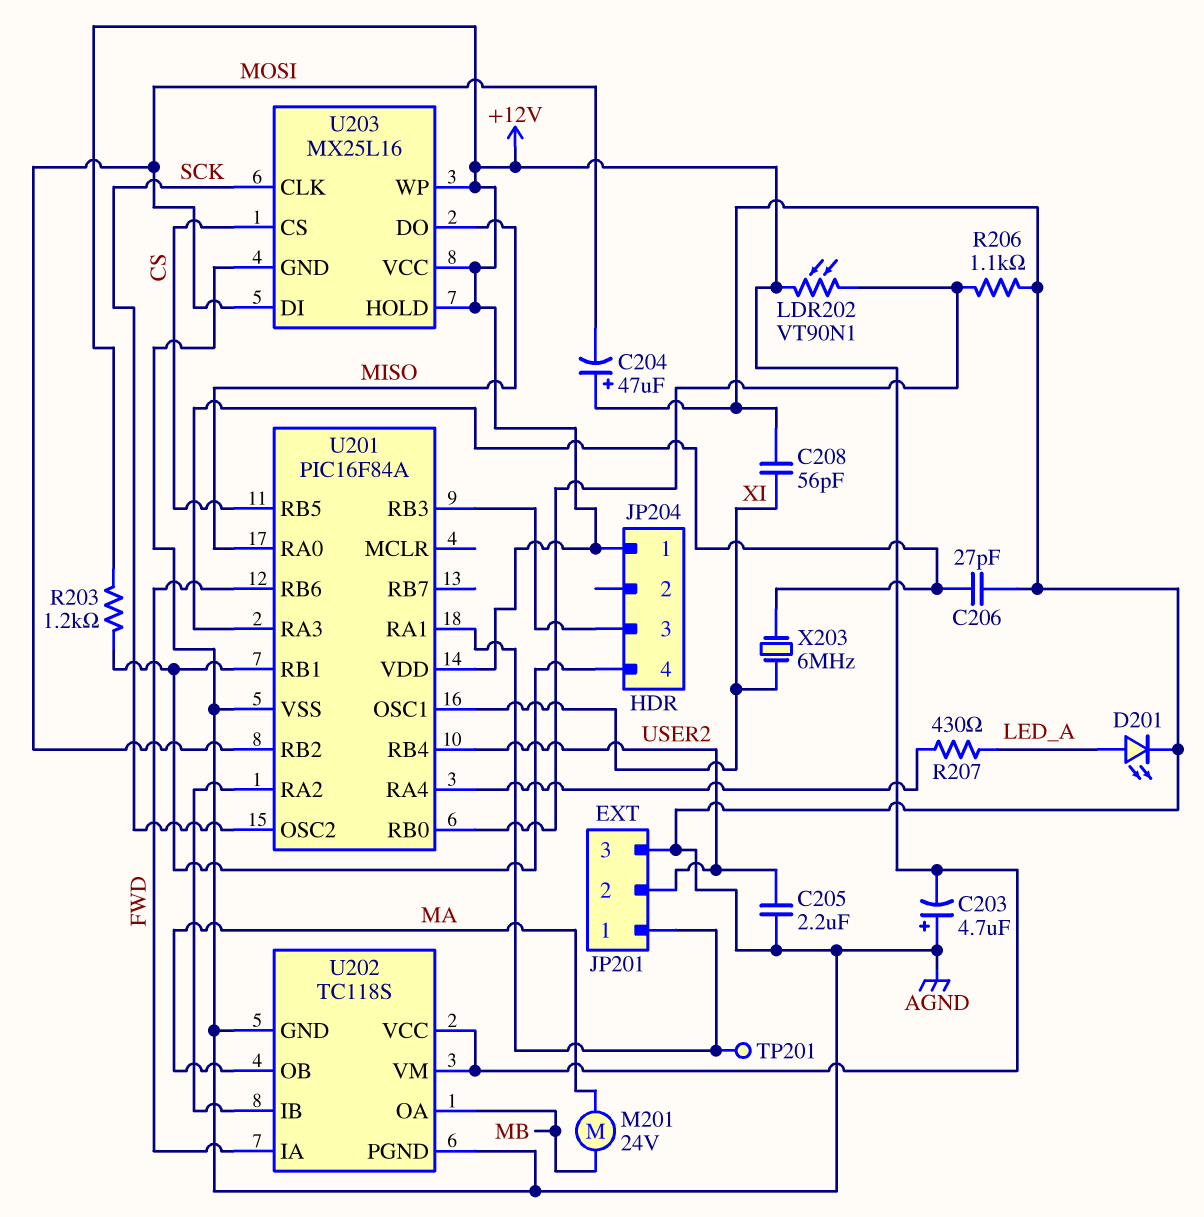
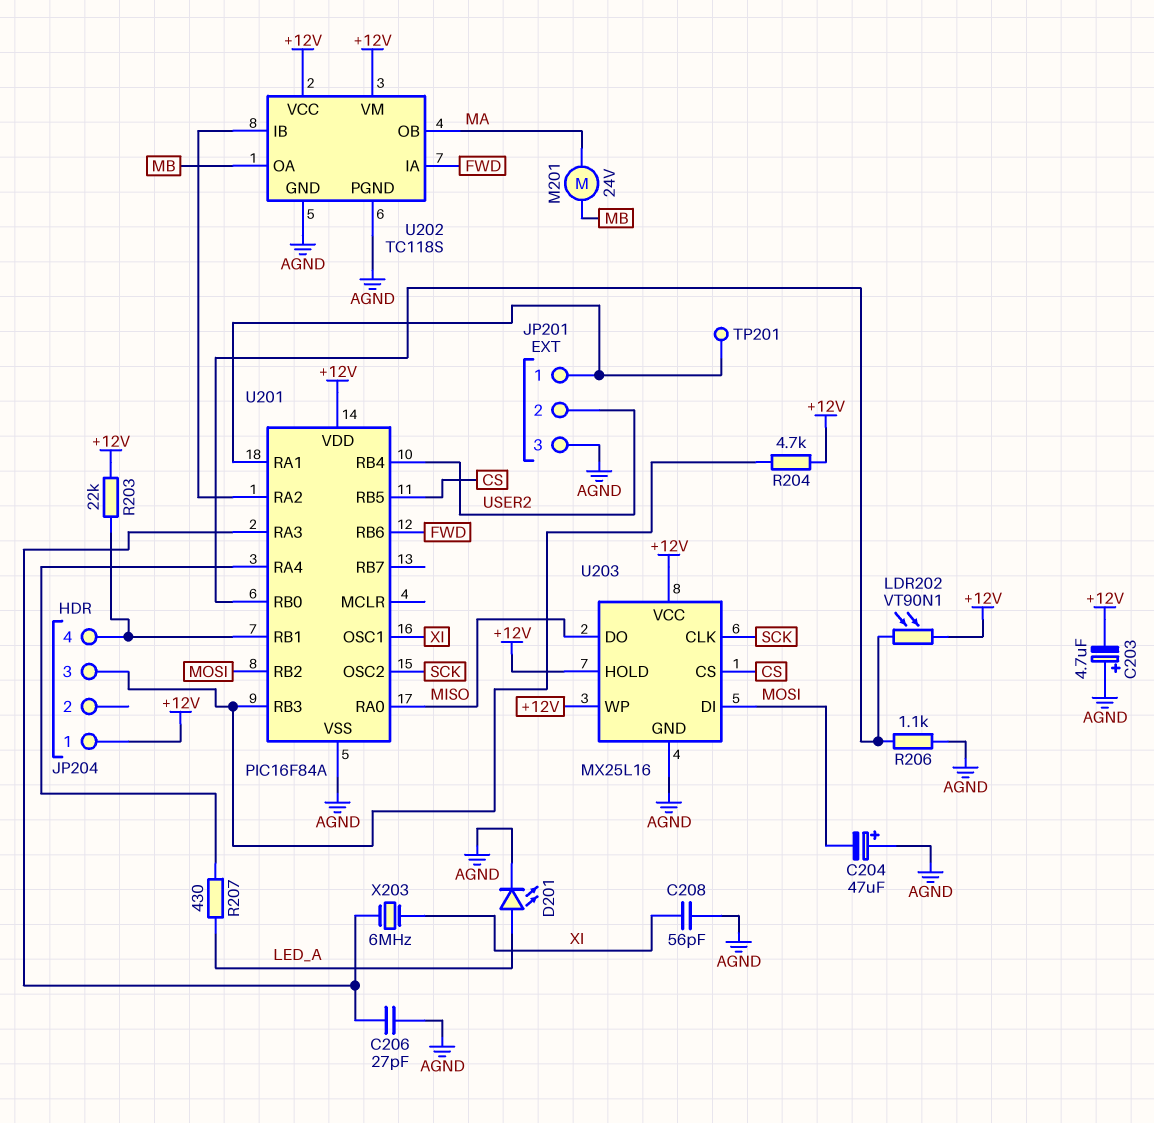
C205: 2.2uF (AGND, USER2) -> none
R203: 1.2k (+12V, JP204/4) -> 22k (+12V, JP204/4)
R204: none -> 4.7k (+12V, JP204/3)

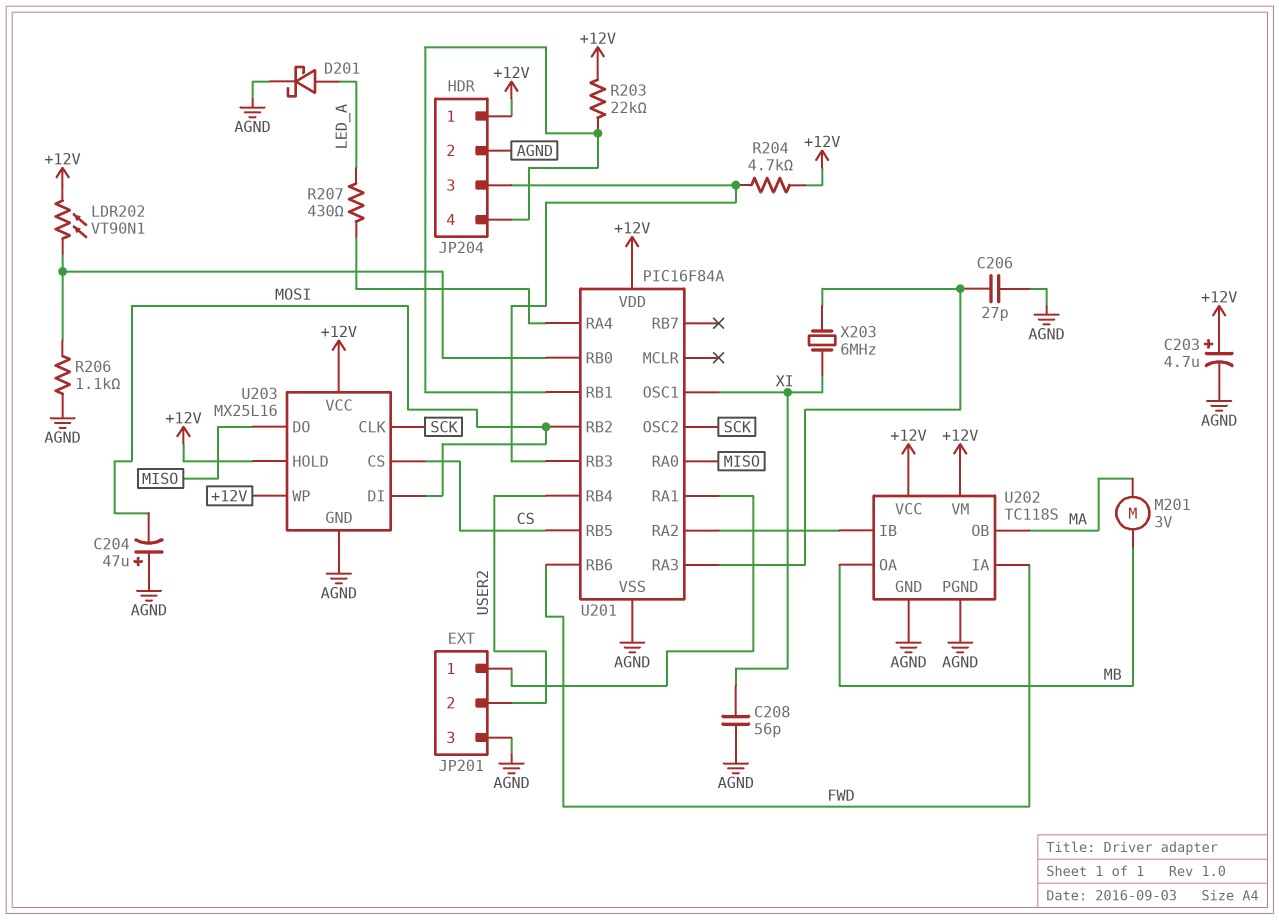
C203: 4.7uF (plus AGND, minus +12V) -> 4.7uF (plus +12V, minus AGND)
D201: LED (A LED_A, K AGND) -> schottky (A LED_A, K AGND)
JP204 pin 2: none -> AGND
M201: motor 24V (MA, MB) -> motor 3V (MA, MB)
TP201: test point (JP201/1) -> none

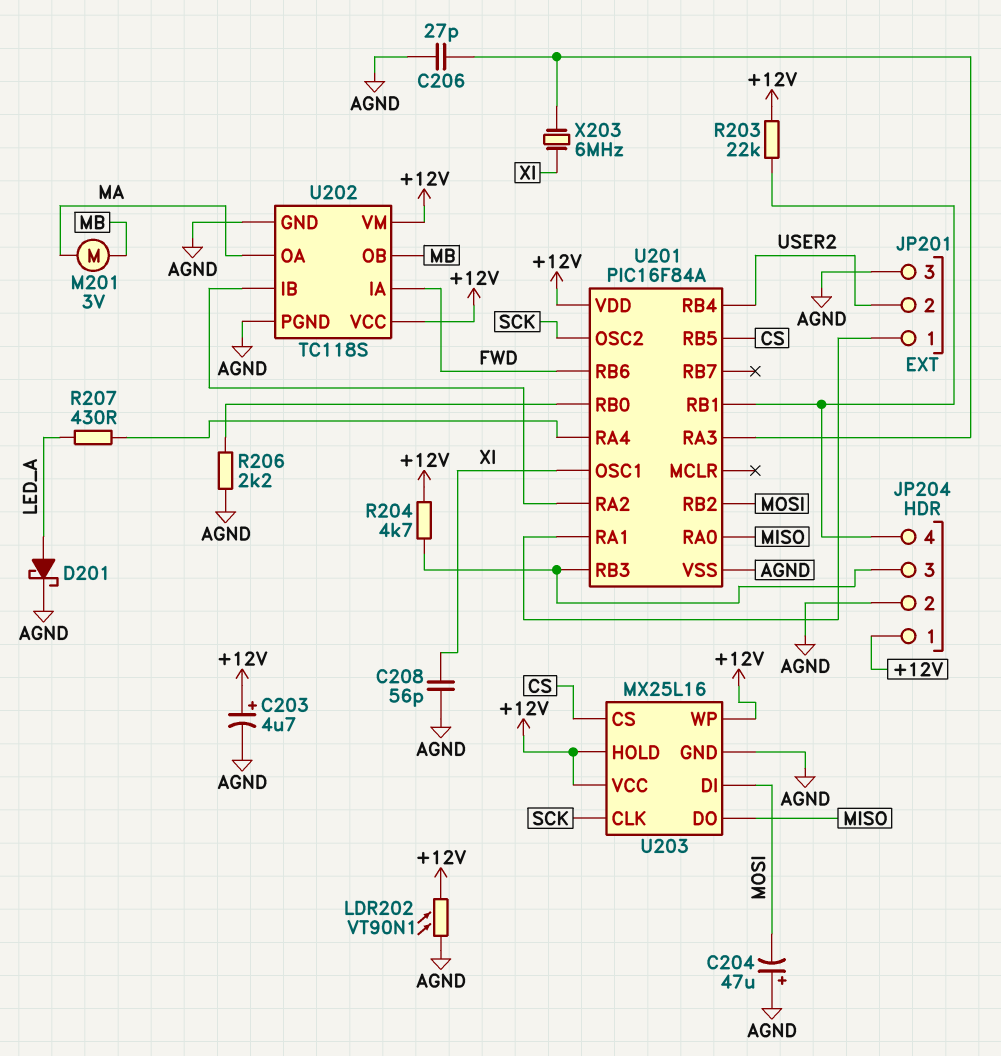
LDR202: VT90N1 (+12V, U201/RB0) -> VT90N1 (+12V, AGND)
R206: 1.1k (AGND, U201/RB0) -> 2.2k (AGND, U201/RB0)
U202 pin OA: MB -> MA
U202 pin OB: MA -> MB

